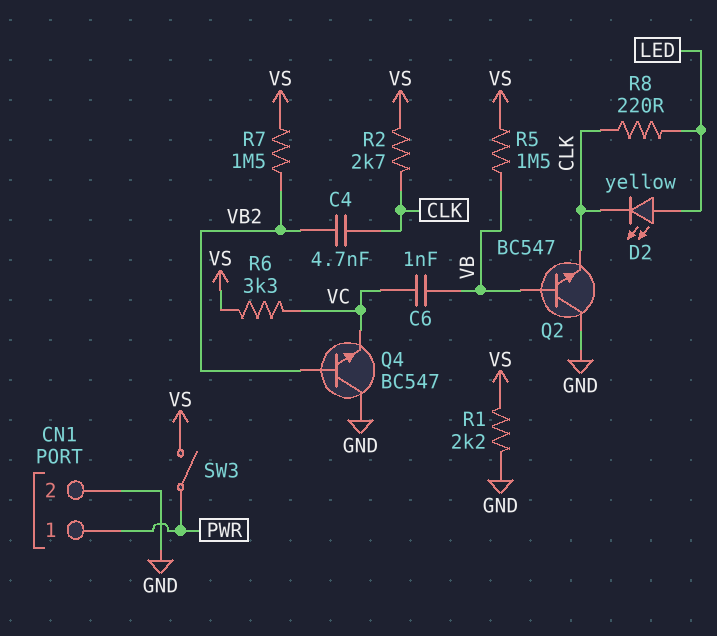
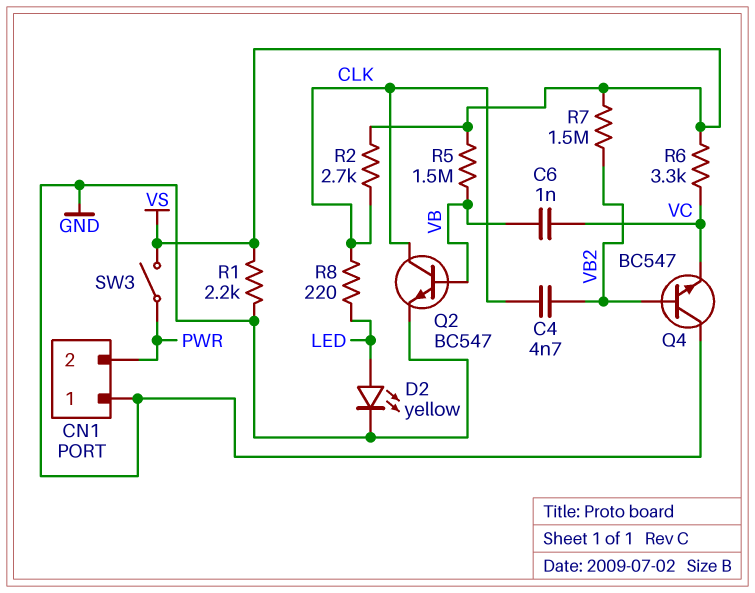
CN1 pin 1: PWR -> GND
CN1 pin 2: GND -> PWR
D2: LED yellow (A LED, K CLK) -> LED yellow (A LED, K GND)
Q2: NPN BC547 (B VB, C GND, E CLK) -> NPN BC547 (B VB, C CLK, E GND)

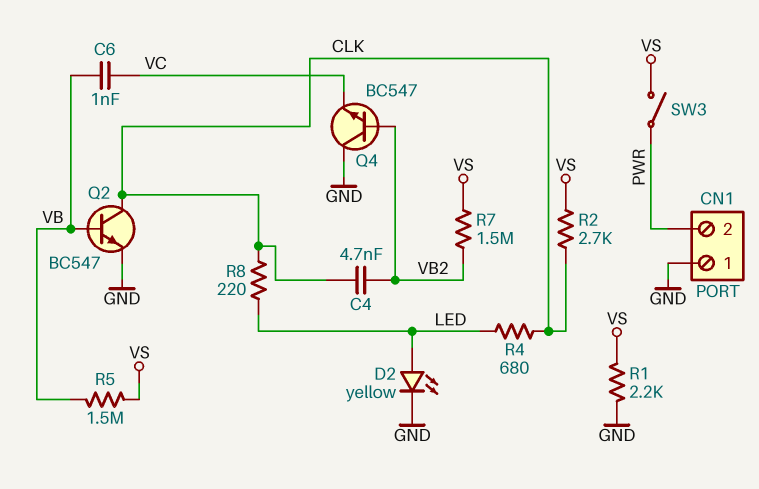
R4: none -> 680 (CLK, LED)
R6: 3.3k (VC, VS) -> none

